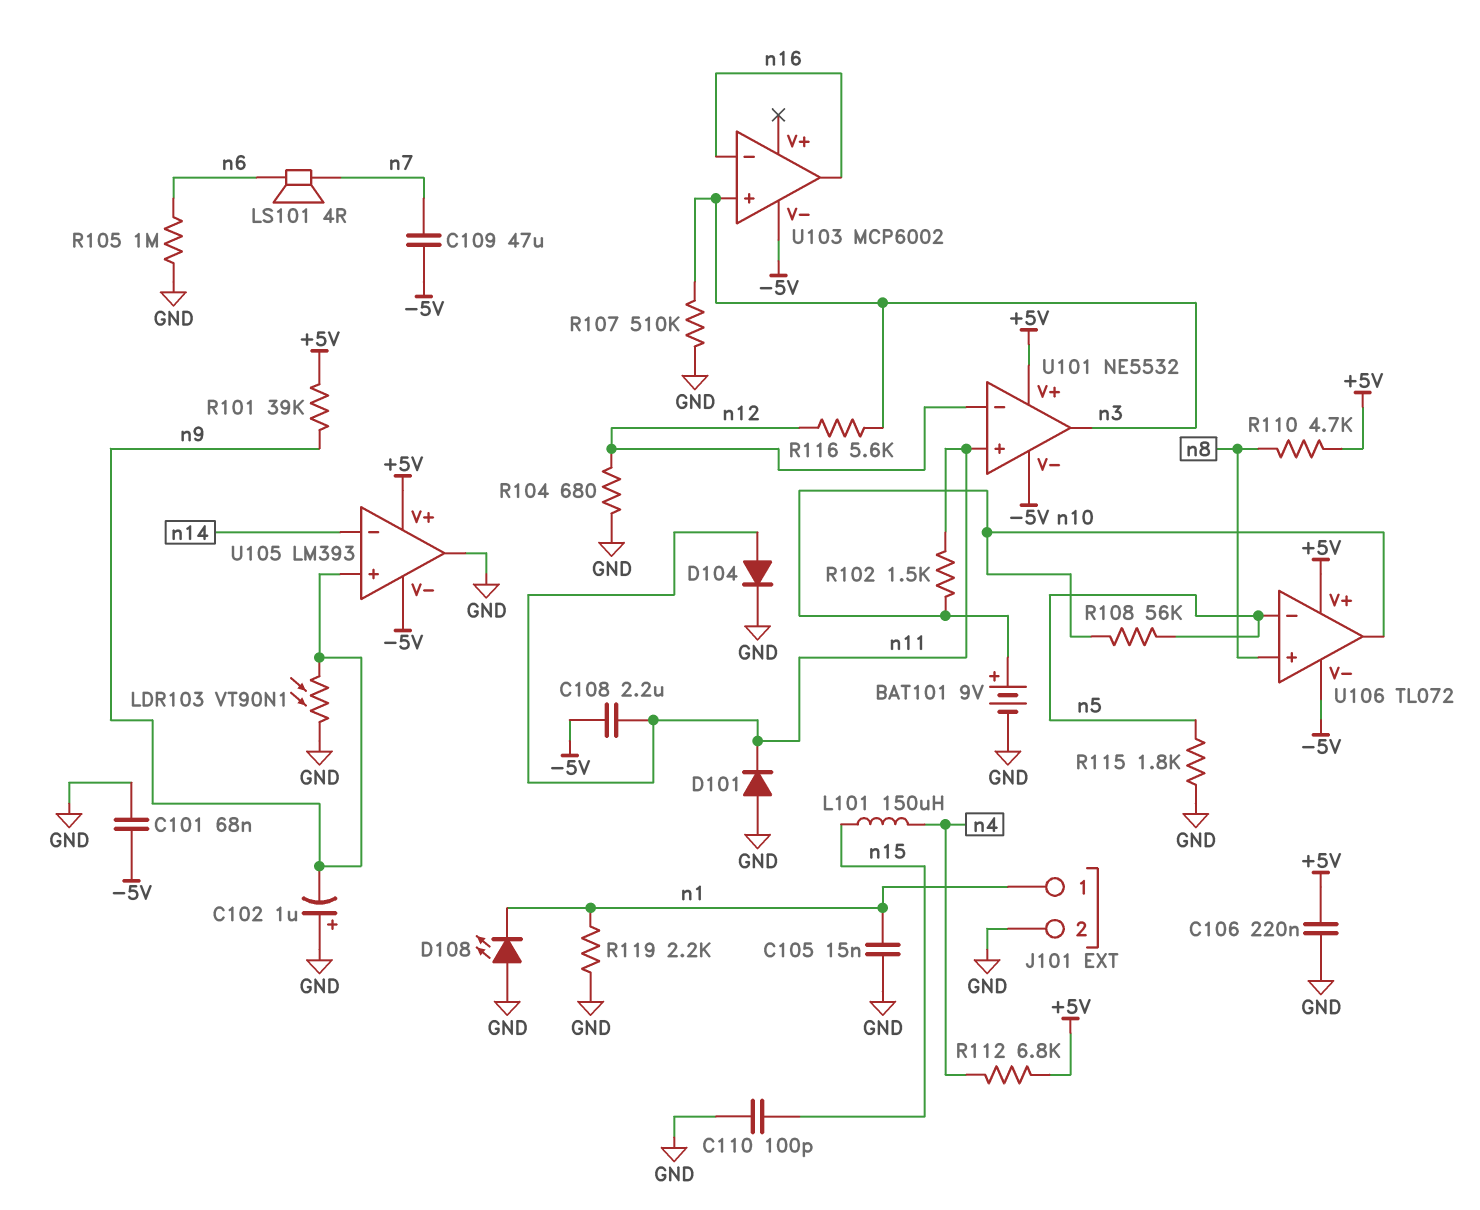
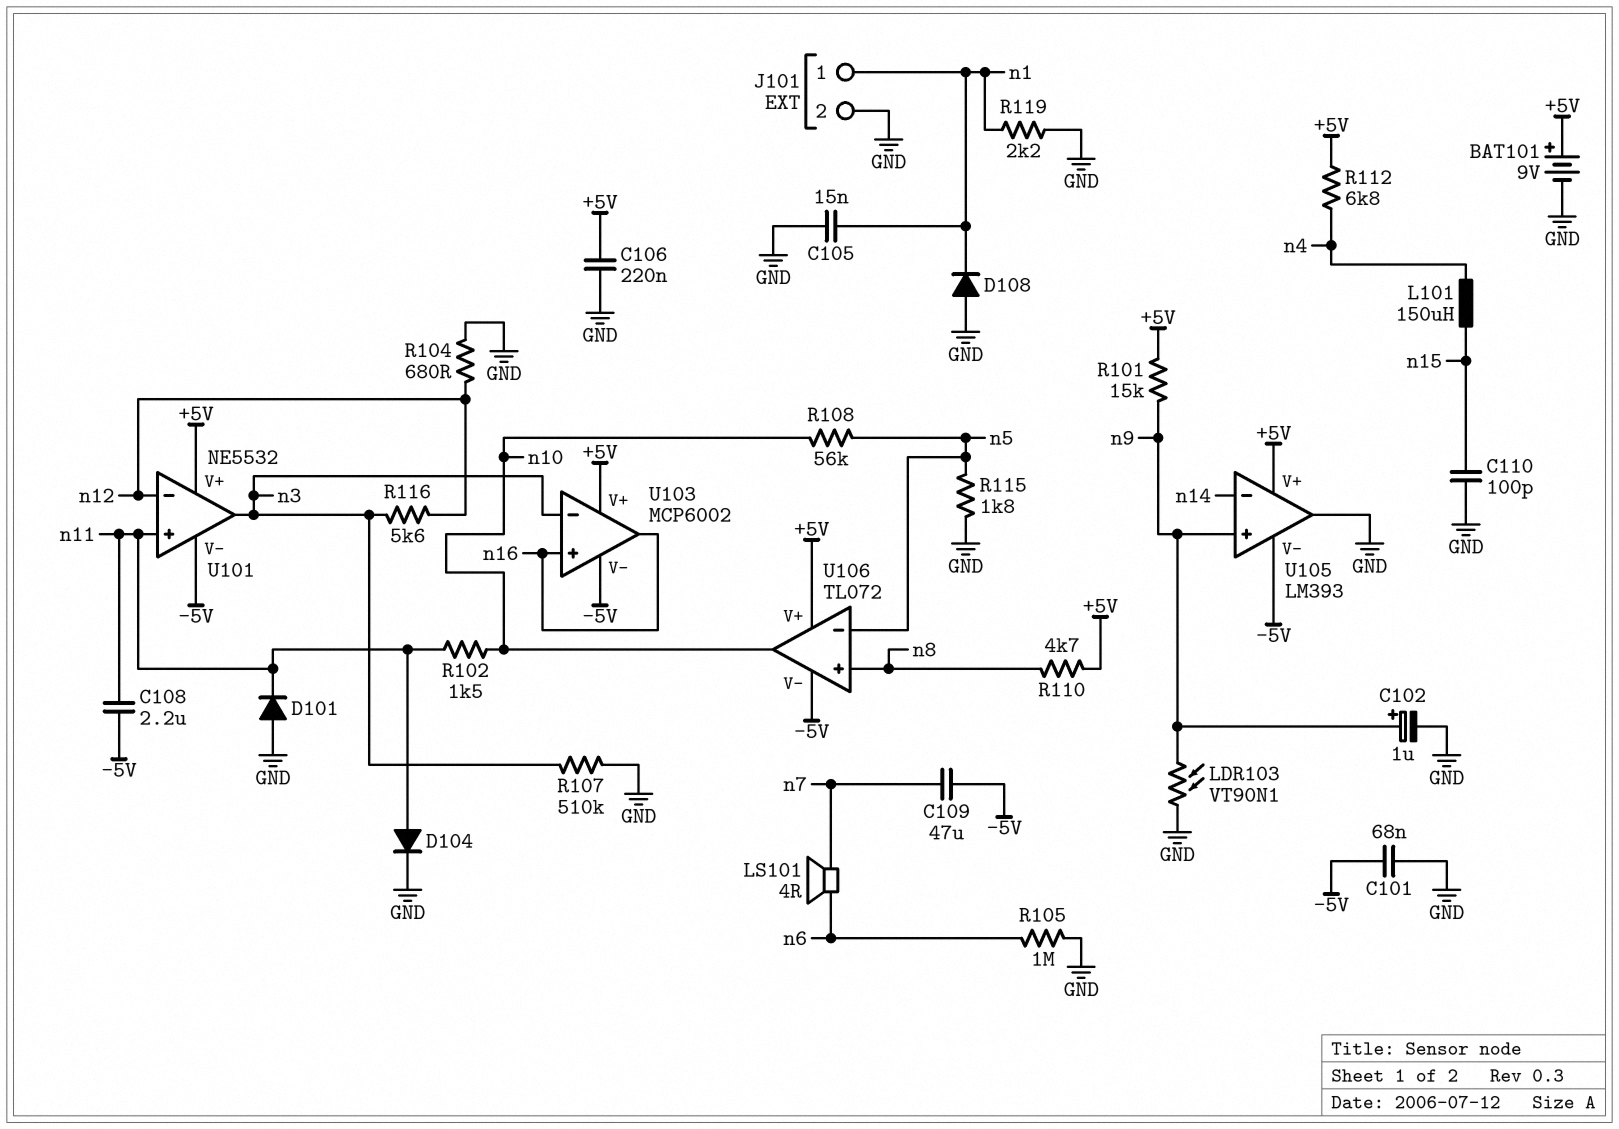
BAT101: 9V (plus n10, minus GND) -> 9V (plus +5V, minus GND)
C102: 1uF (plus GND, minus n9) -> 1uF (plus n9, minus GND)
D108: LED (A GND, K n1) -> diode (A GND, K n1)
R101: 39k (+5V, n9) -> 15k (+5V, n9)
U103 pin V+: none -> +5V
U103 pin in+: n3 -> n16
U103 pin in-: n16 -> n3

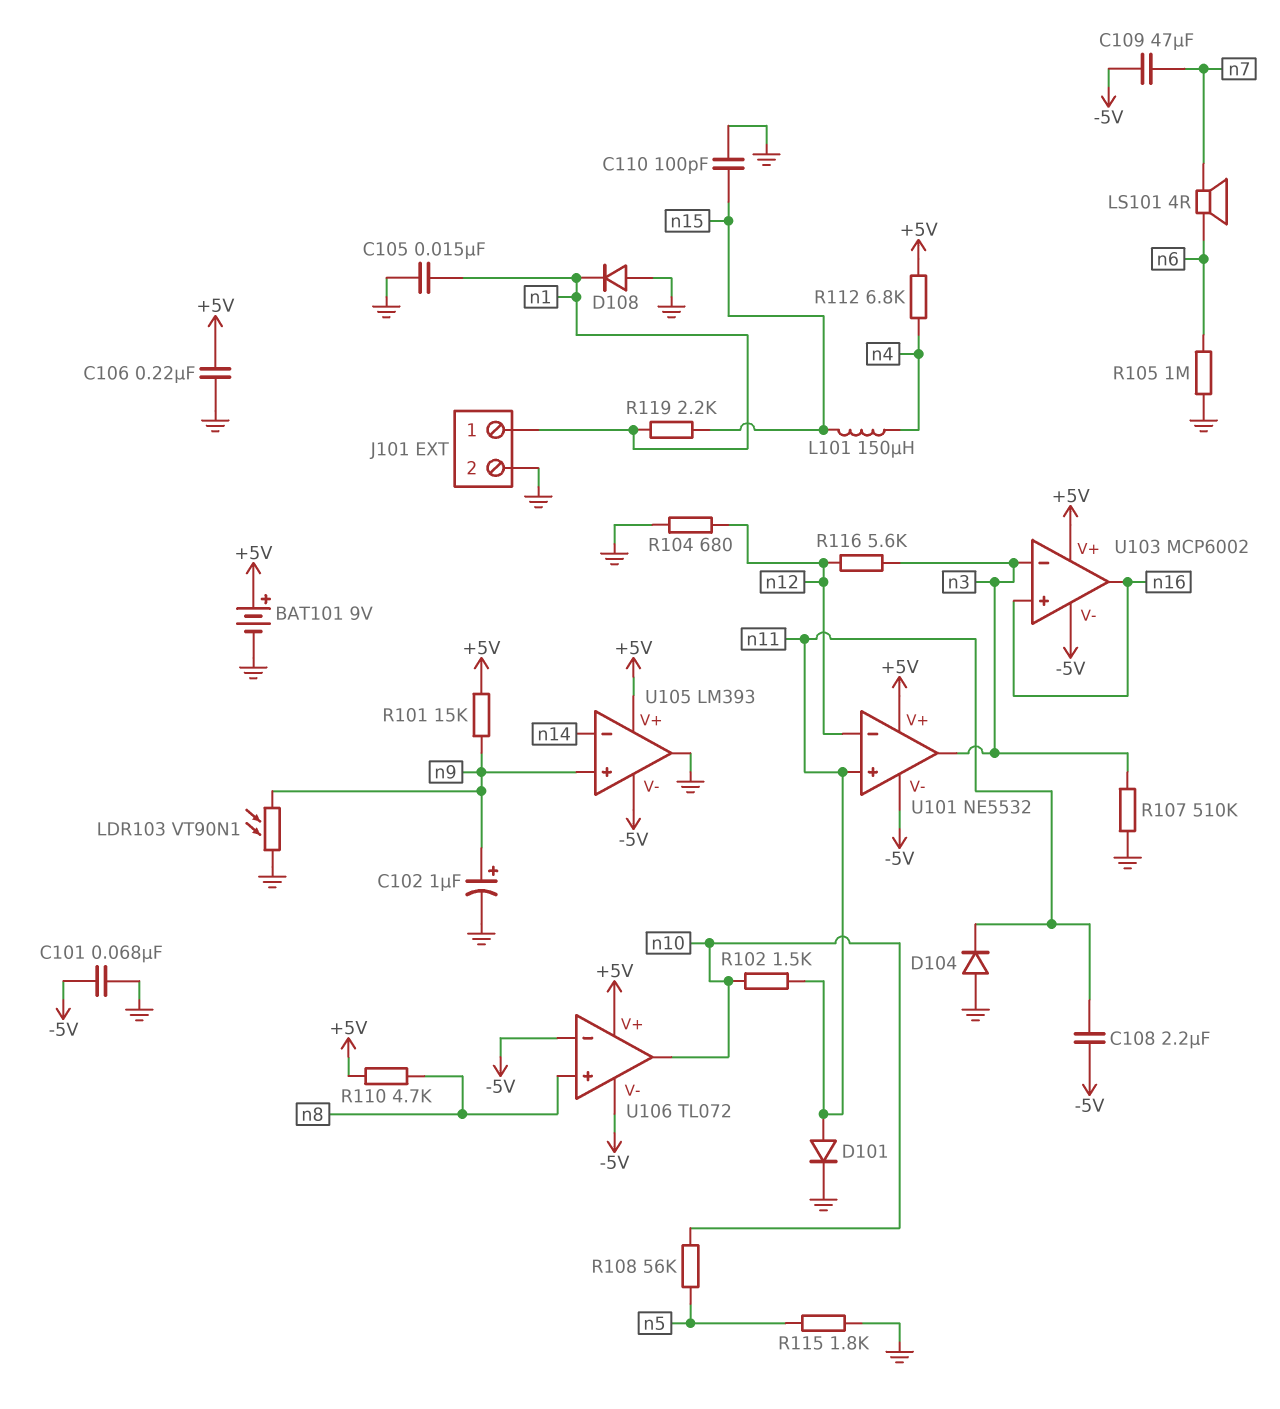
D101: diode (A GND, K n11) -> diode (A n11, K GND)
D104: diode (A n11, K GND) -> diode (A GND, K n11)
R119: 2.2k (GND, n1) -> 2.2k (n1, n15)
U106 pin in-: n5 -> -5V

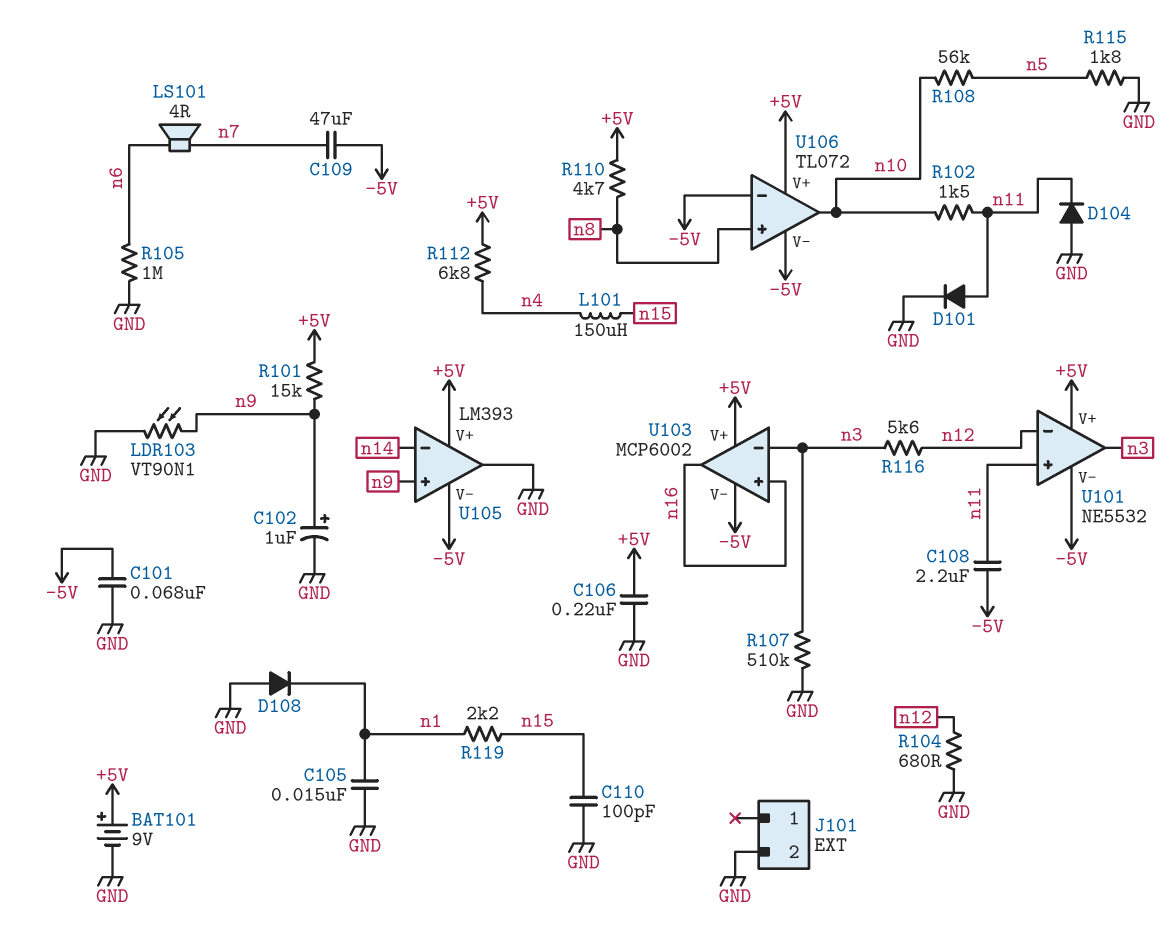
J101 pin 1: n1 -> none

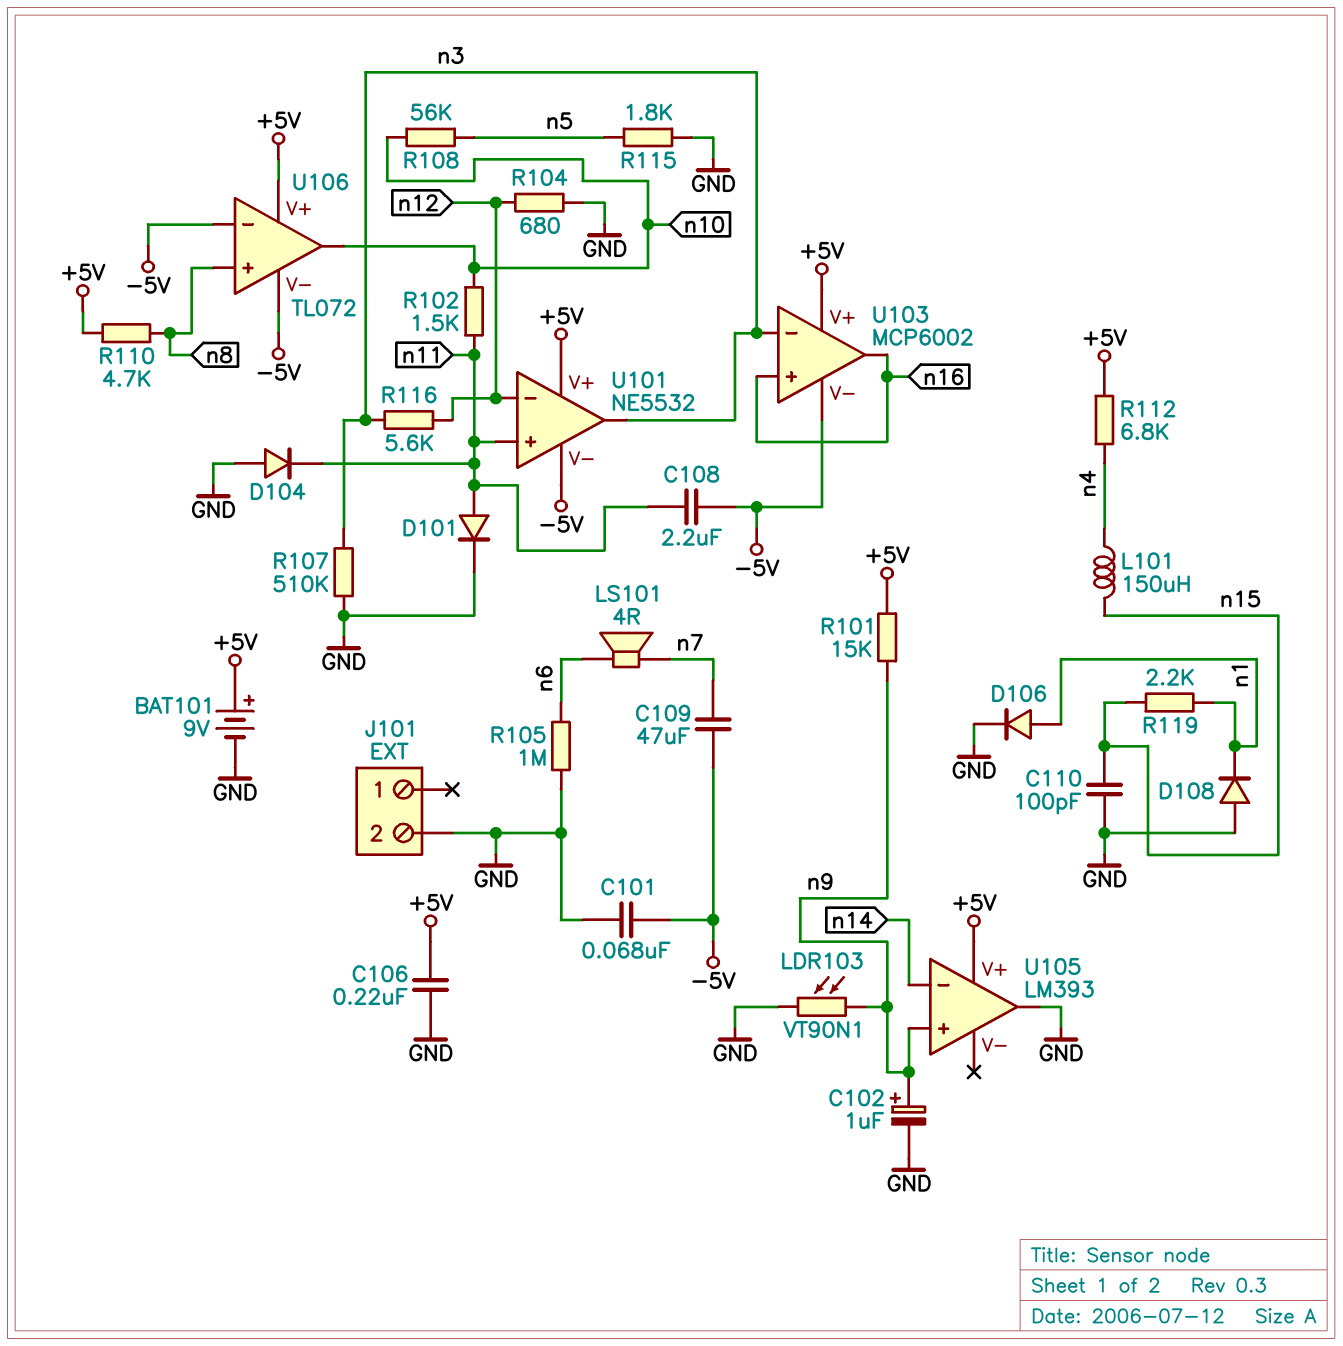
C105: 15nF (GND, n1) -> none
D106: none -> diode (A n1, K GND)
U105 pin V-: -5V -> none

